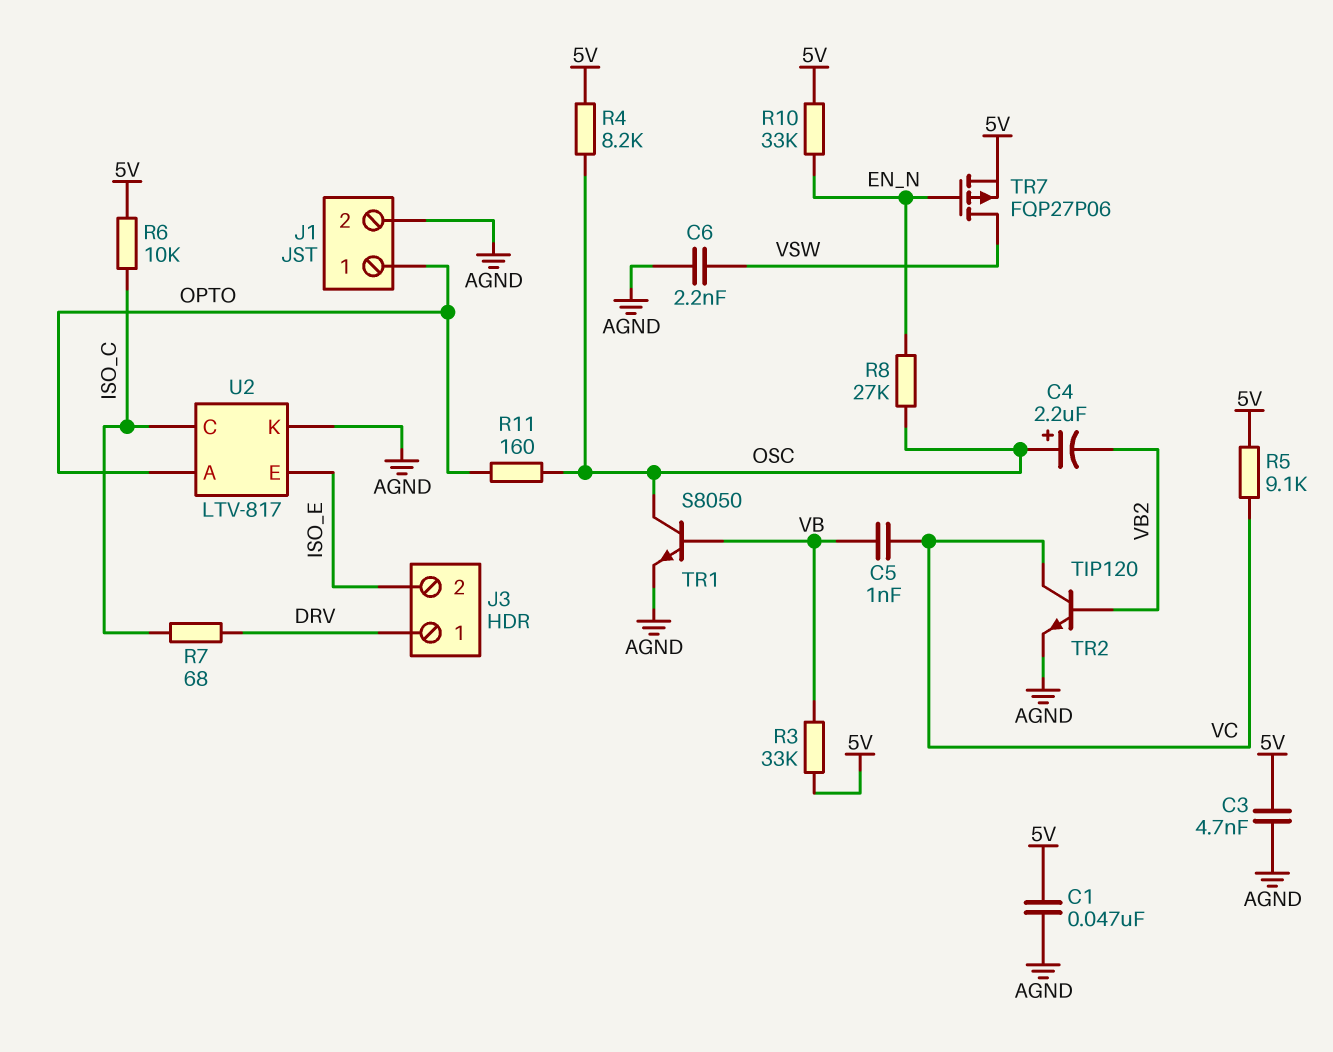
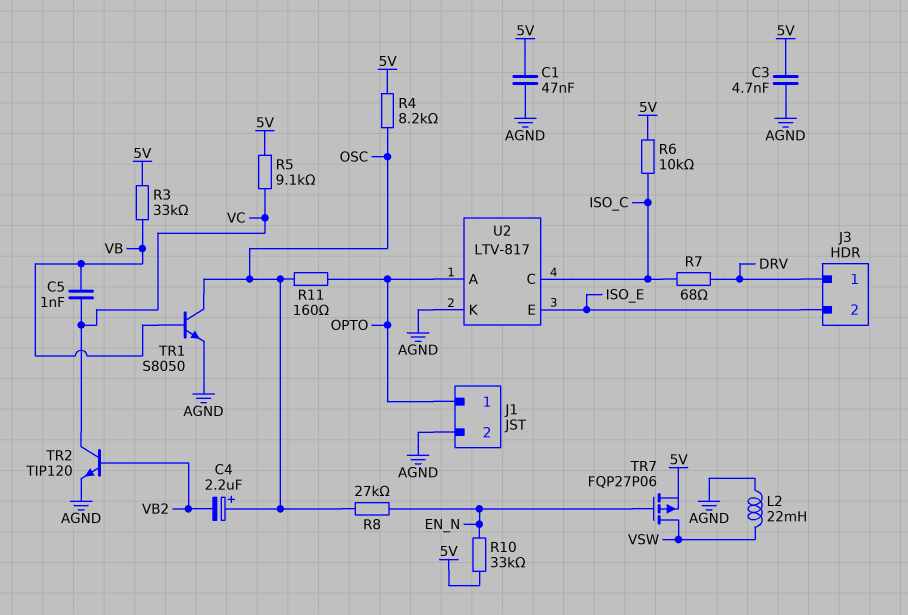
C6: 2.2nF (AGND, VSW) -> none
L2: none -> 22mH (AGND, VSW)

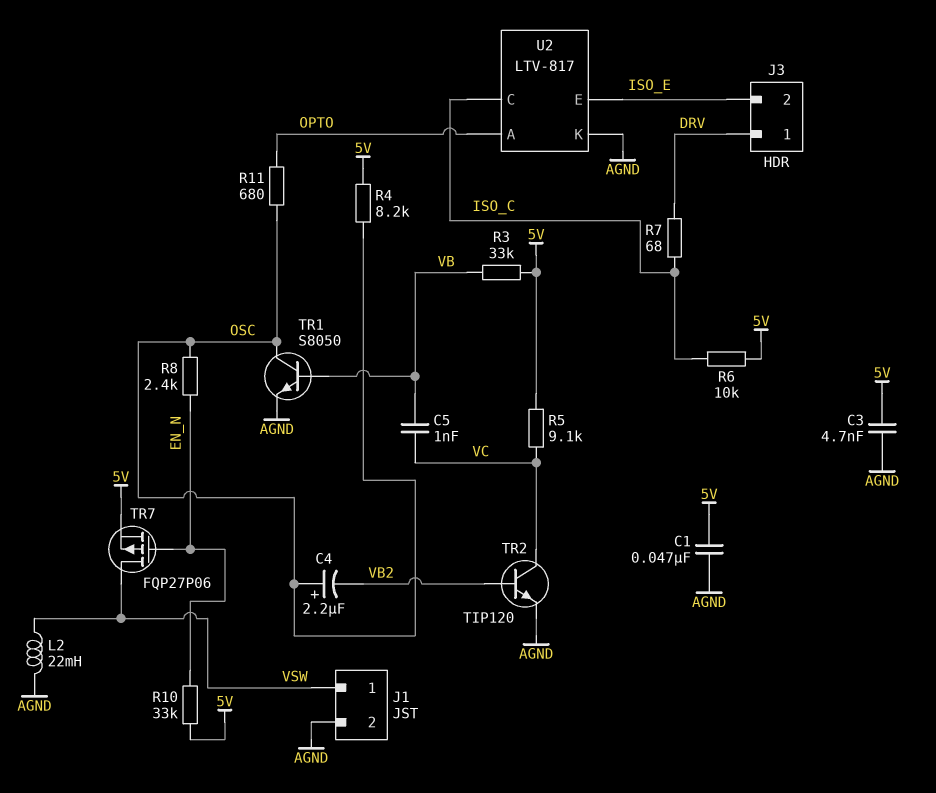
J1 pin 1: OPTO -> VSW
R8: 27k (EN_N, OSC) -> 2.4k (EN_N, OSC)
R11: 160 (OPTO, OSC) -> 680 (OPTO, OSC)

